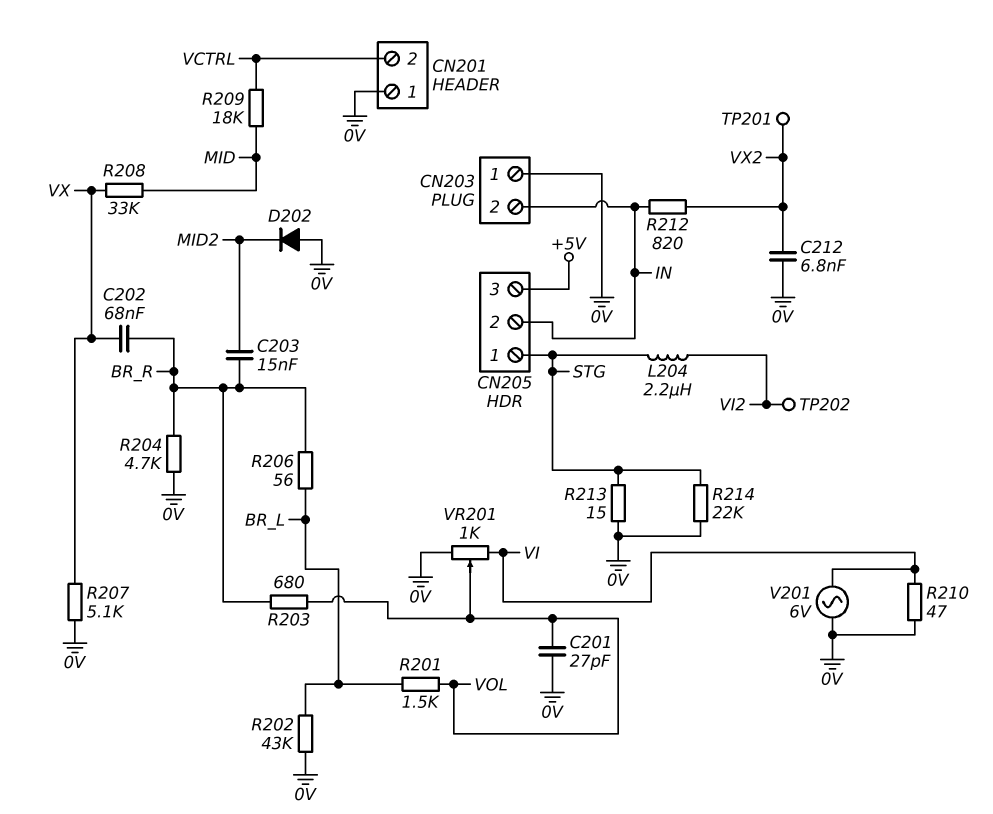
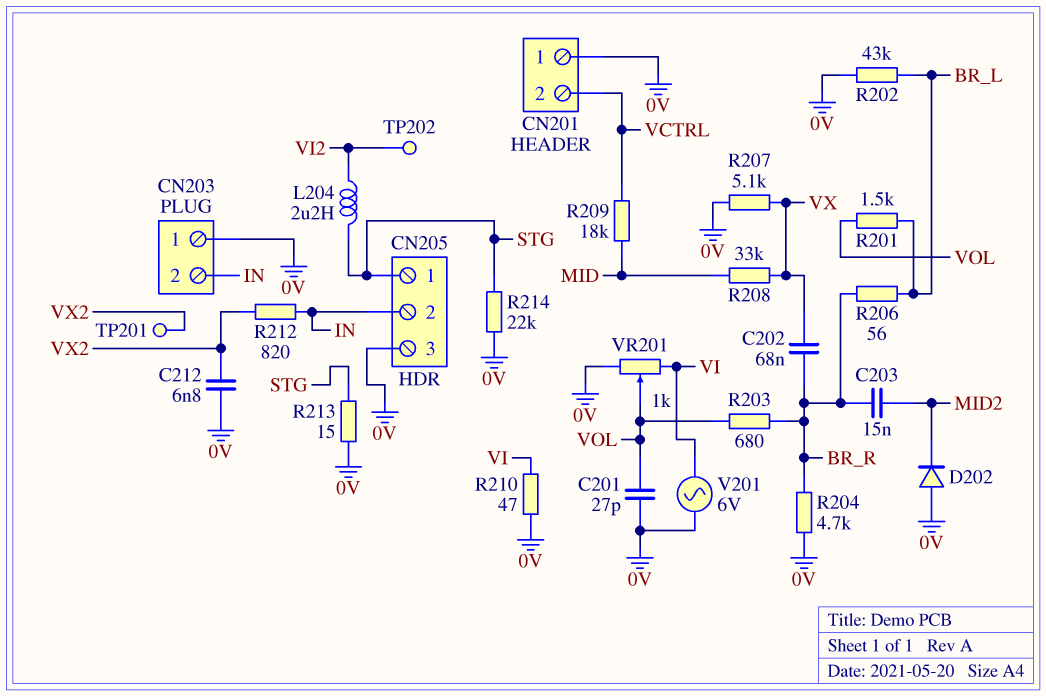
CN205 pin 3: +5V -> 0V

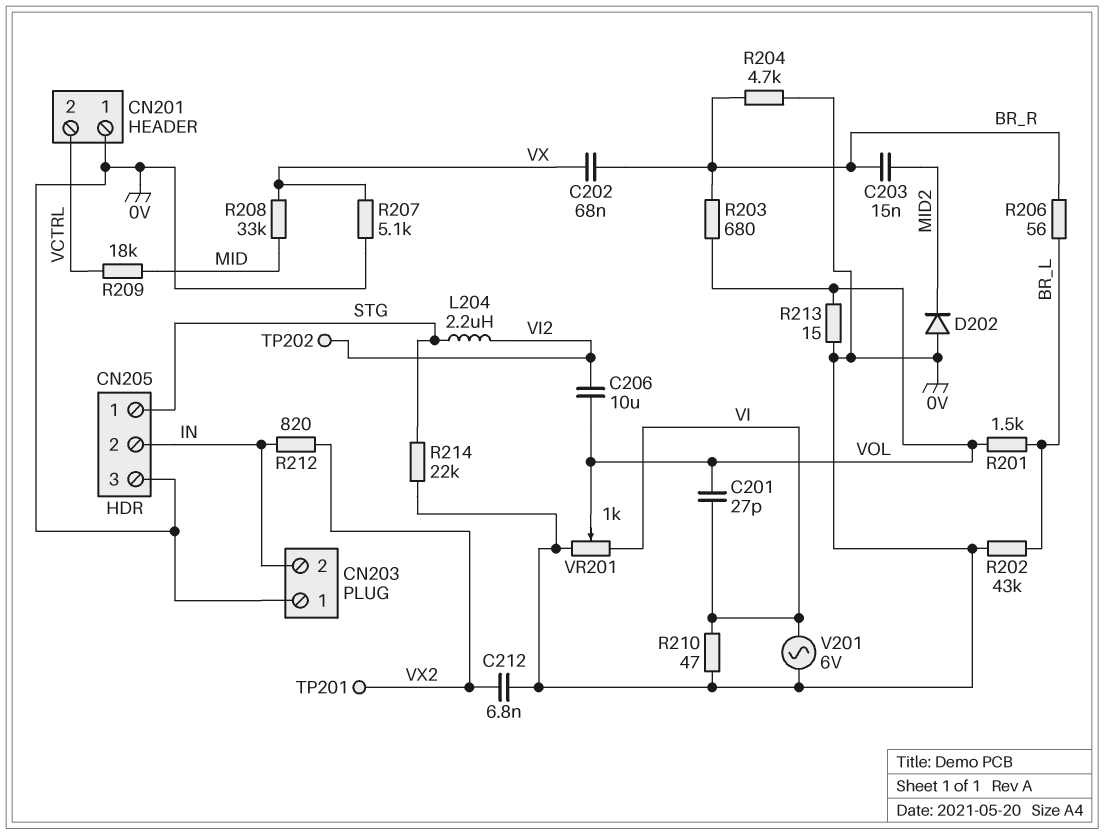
C201: 27pF (0V, VOL) -> 27pF (VI, VOL)
C206: none -> 10uF (VI2, VOL)
R213: 15 (0V, STG) -> 15 (0V, VOL)

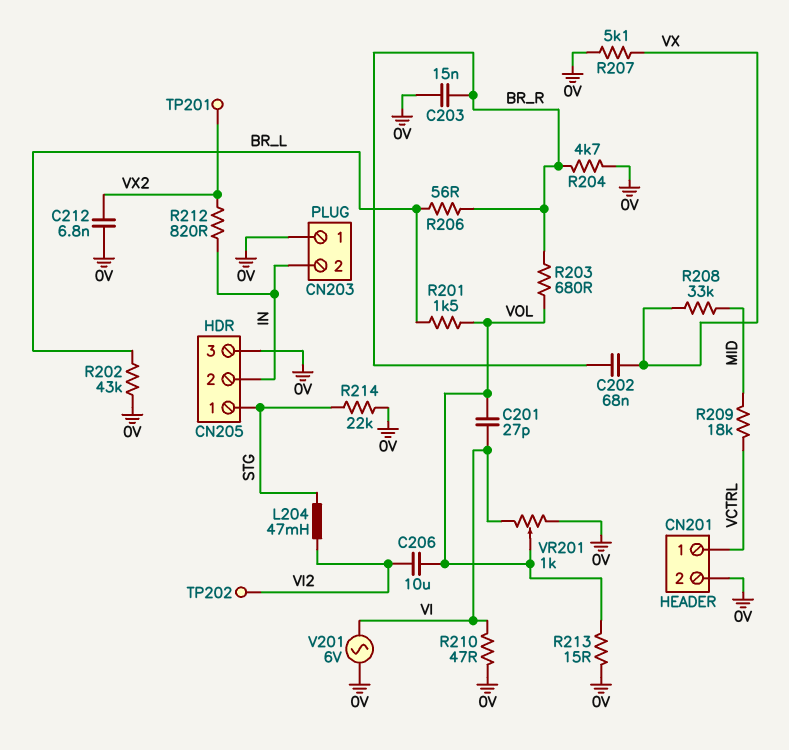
C203: 15nF (BR_R, MID2) -> 15nF (0V, BR_R)
CN201 pin 1: 0V -> VCTRL
CN201 pin 2: VCTRL -> 0V
D202: diode (A 0V, K MID2) -> none
L204: 2.2uH (STG, VI2) -> 47mH (STG, VI2)

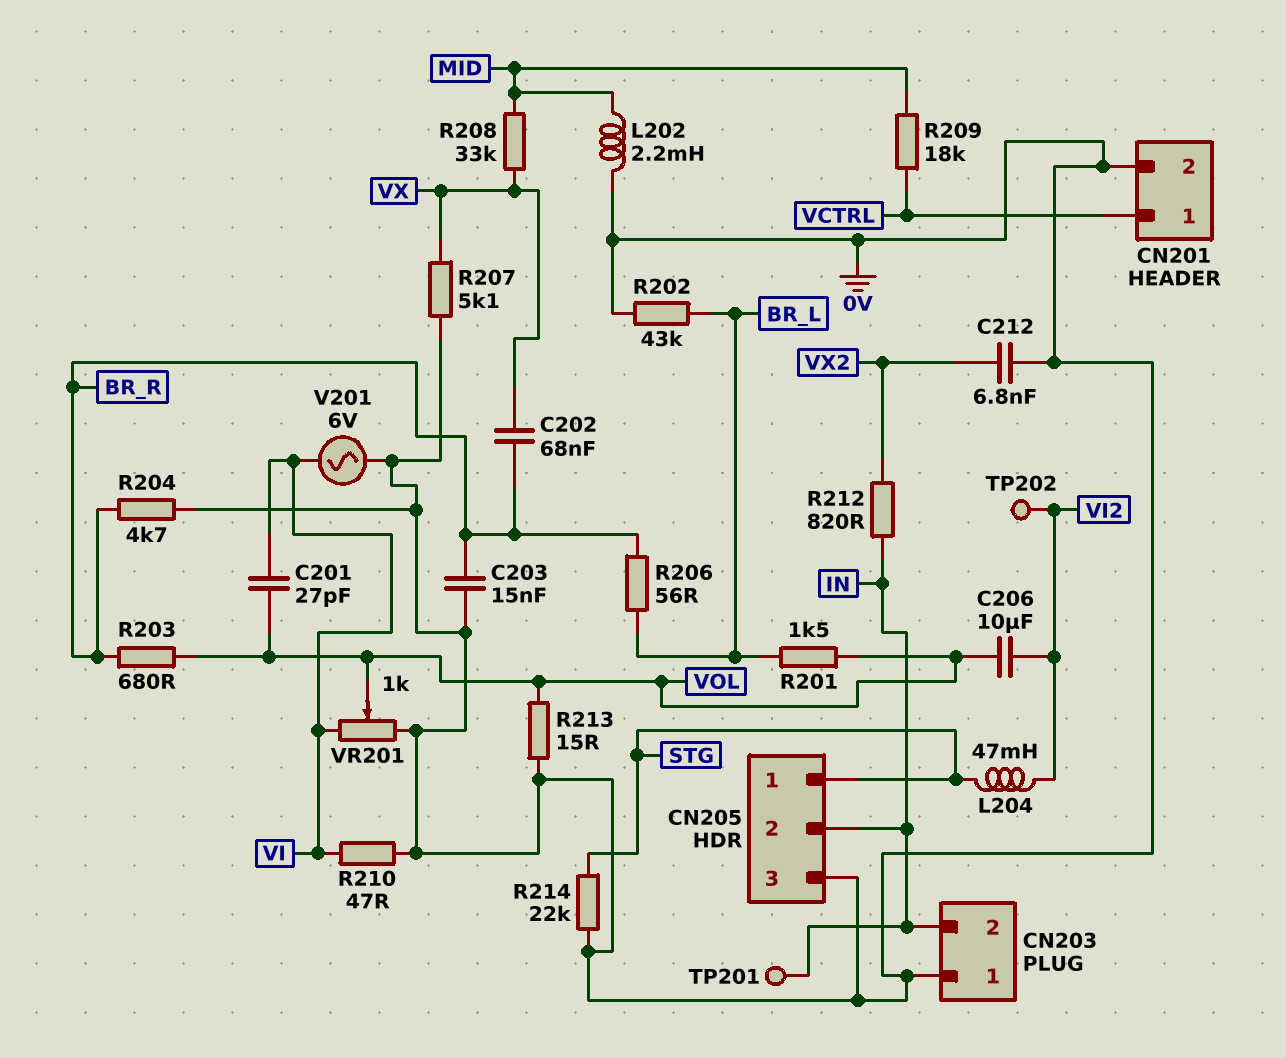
L202: none -> 2.2mH (0V, MID)
TP201: test point (VX2) -> test point (IN)

